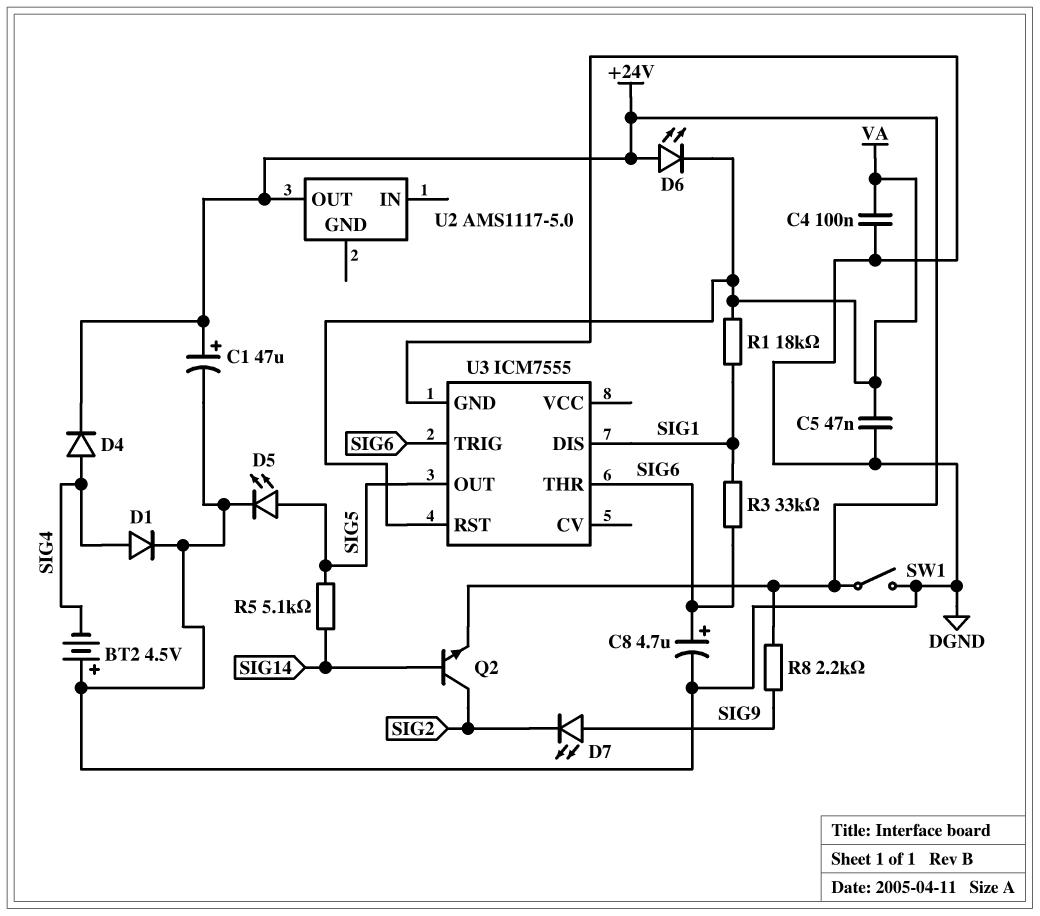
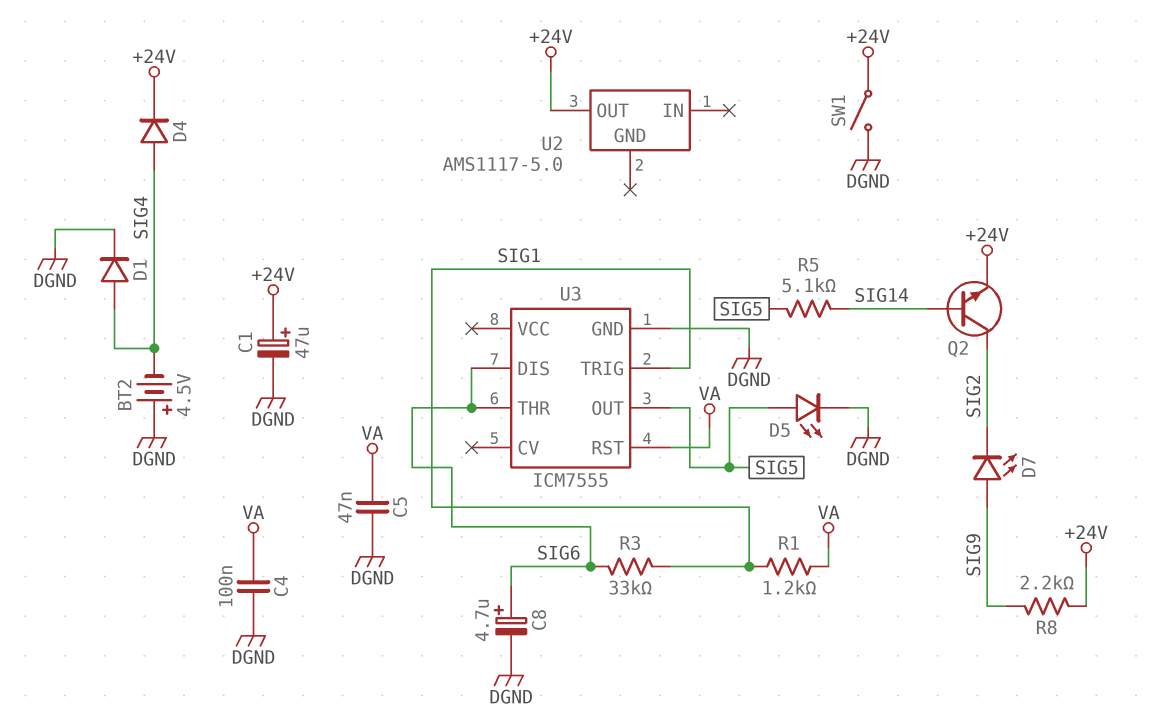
D6: LED (A +24V, K VA) -> none
R1: 18k (SIG1, VA) -> 1.2k (SIG1, VA)
U3 pin DIS: SIG1 -> SIG6
U3 pin TRIG: SIG6 -> SIG1

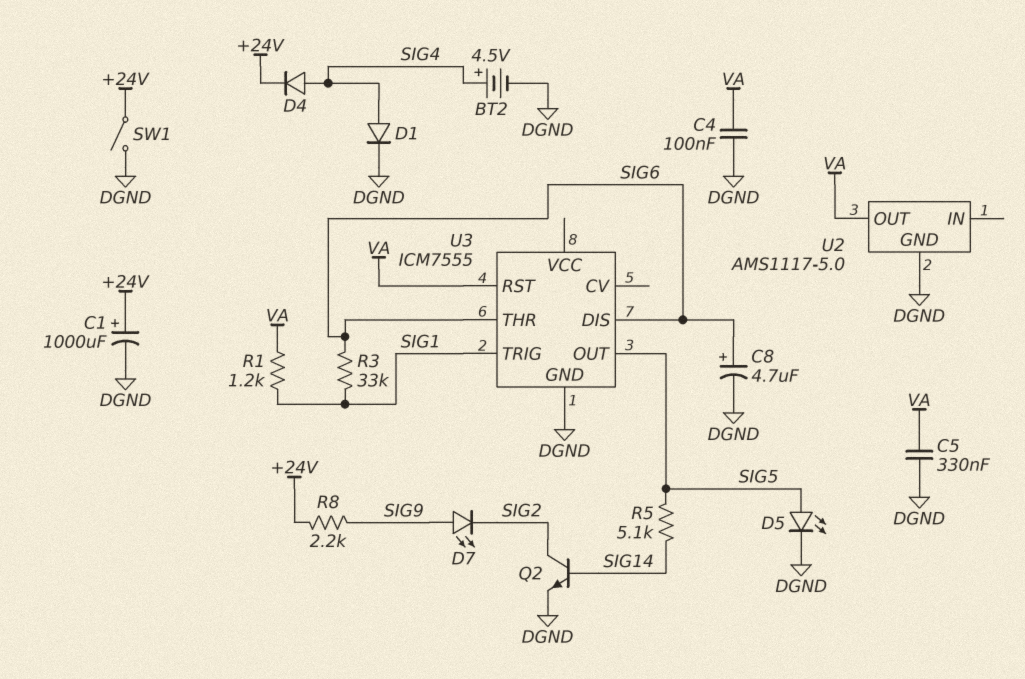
BT2: 4.5V (plus DGND, minus SIG4) -> 4.5V (plus SIG4, minus DGND)
C1: 47uF (plus +24V, minus DGND) -> 1000uF (plus +24V, minus DGND)
C5: 47nF (DGND, VA) -> 330nF (DGND, VA)
Q2: NPN (B SIG14, C SIG2, E +24V) -> NPN (B SIG14, C SIG2, E DGND)
U2 pin GND: none -> DGND
U2 pin OUT: +24V -> VA

